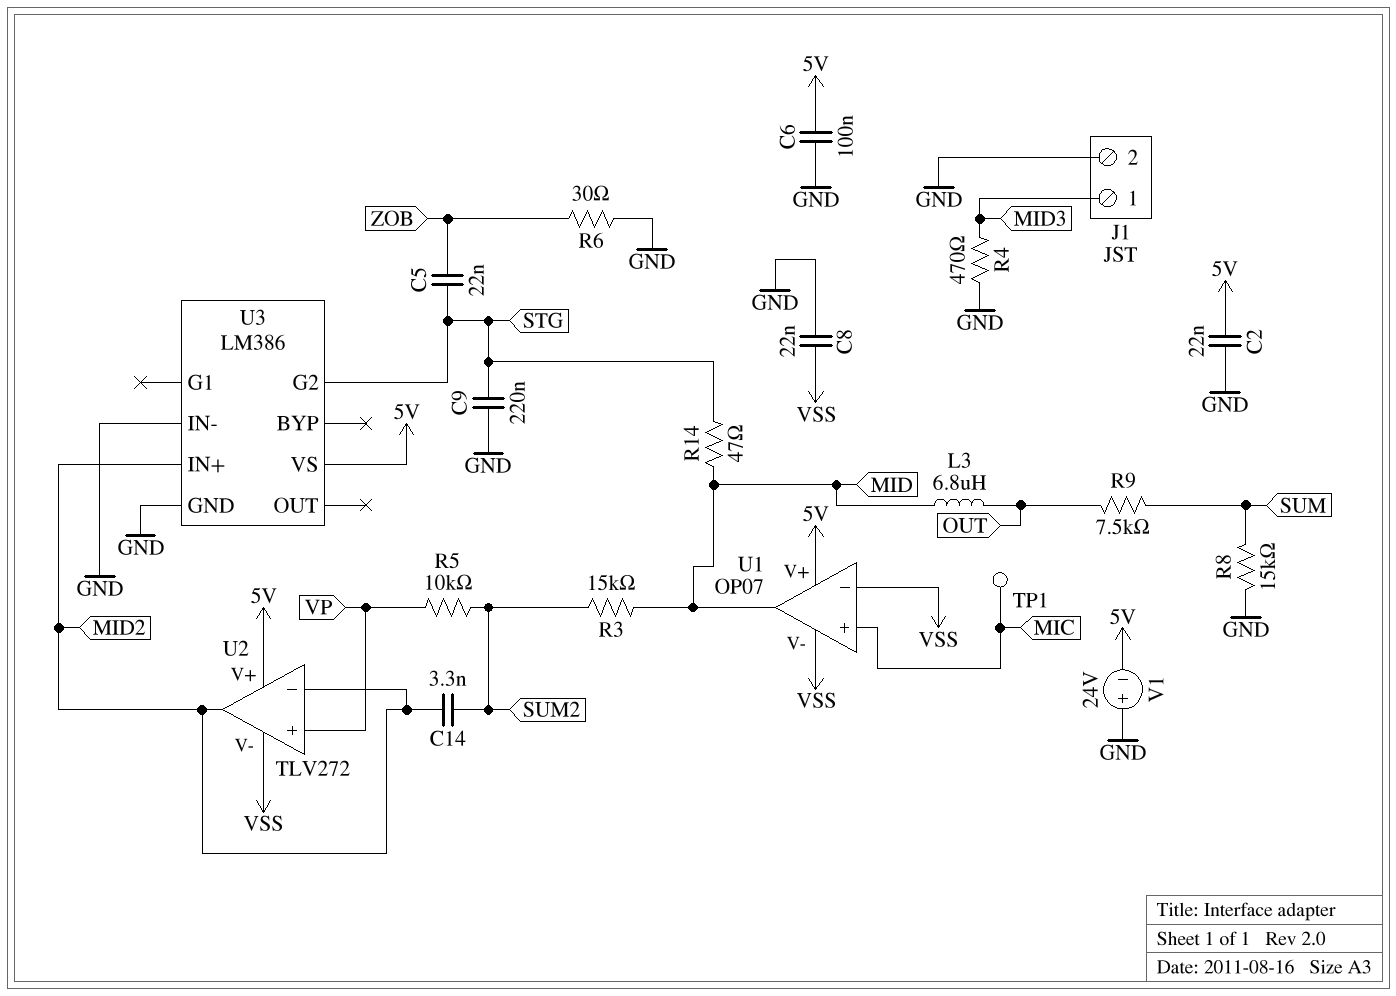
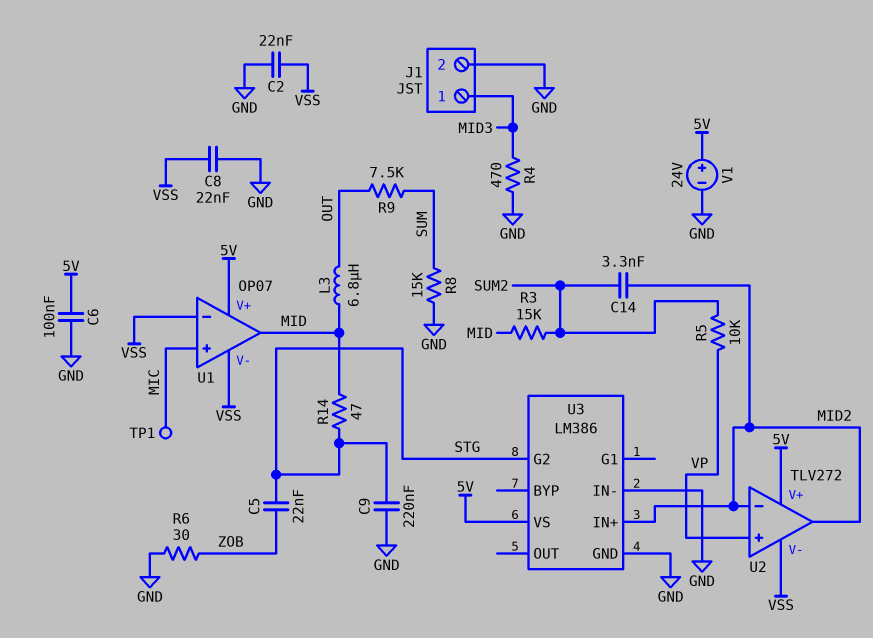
C2: 22nF (5V, GND) -> 22nF (GND, VSS)
V1: 24V (plus GND, minus 5V) -> 24V (plus 5V, minus GND)

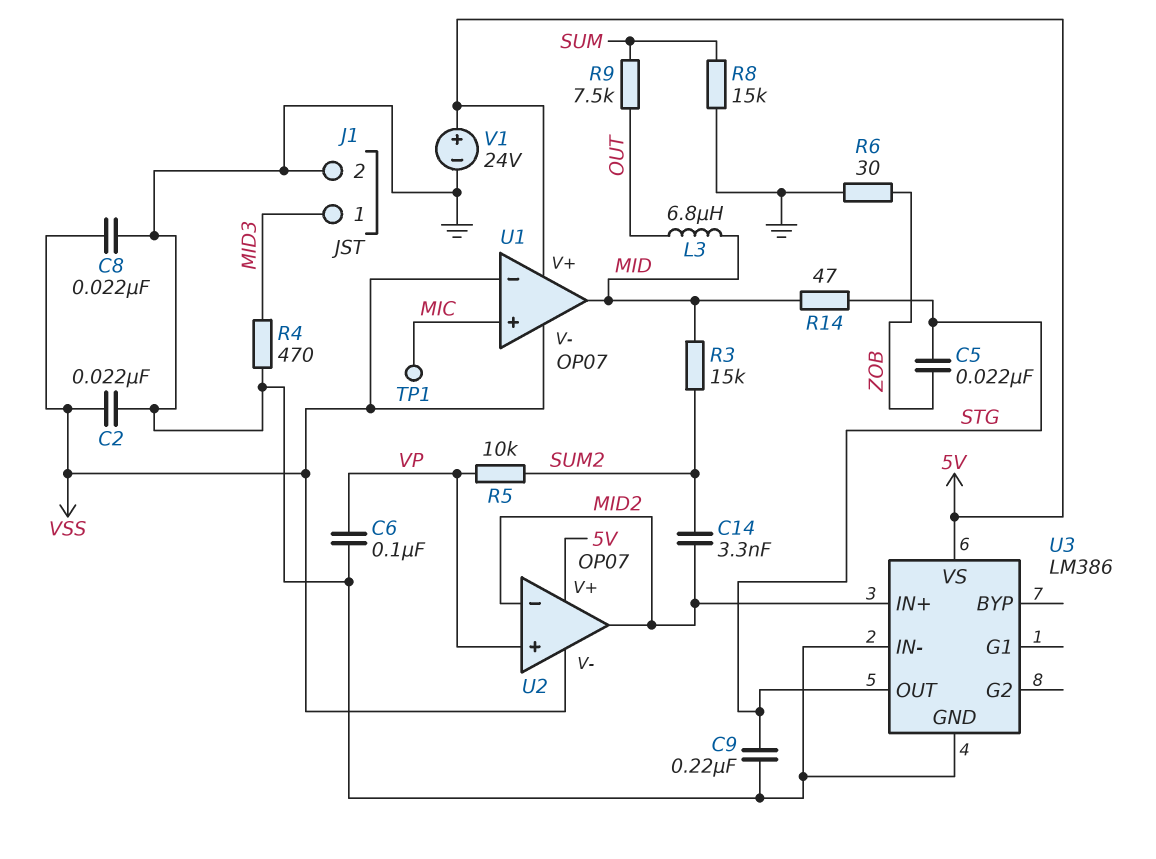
C6: 100nF (5V, GND) -> 100nF (GND, VP)
U2: TLV272 -> OP07
U3 pin G2: STG -> none
U3 pin OUT: none -> STG

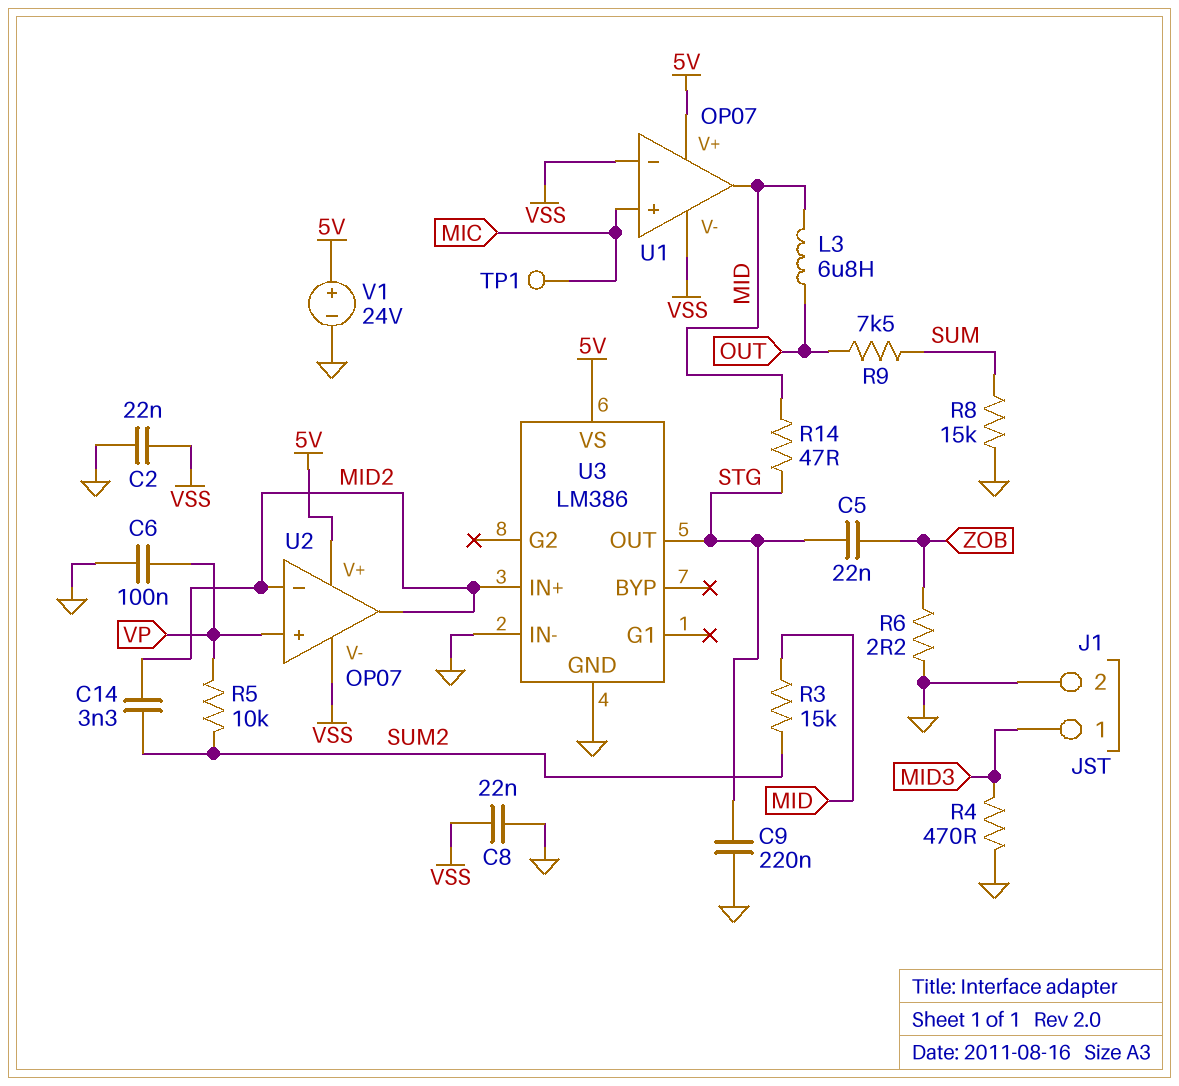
R6: 30 (GND, ZOB) -> 2.2 (GND, ZOB)

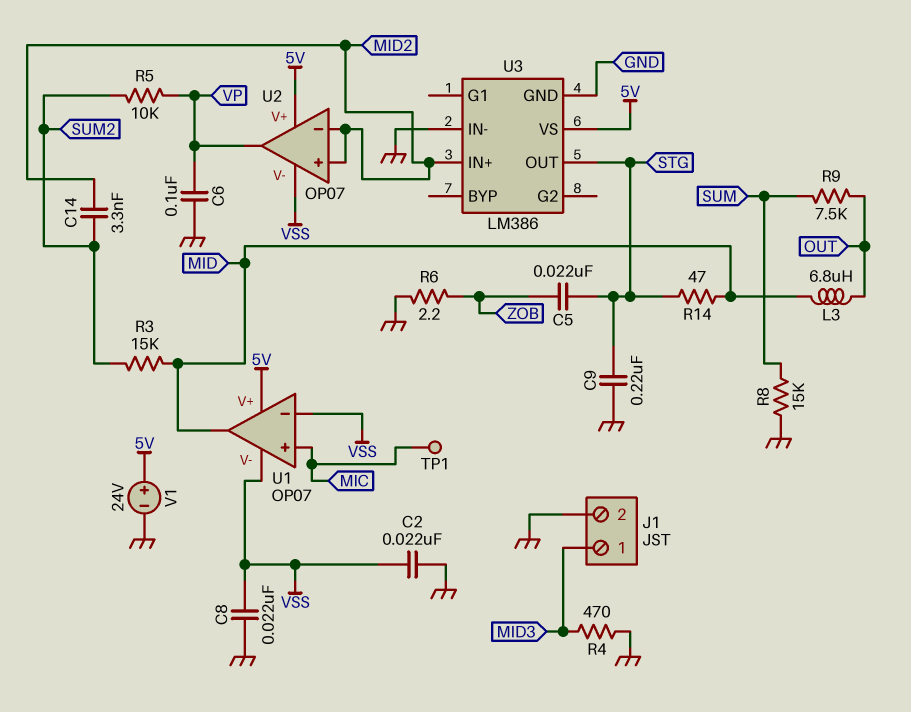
U2 pin in+: VP -> MID2
U2 pin out: MID2 -> VP

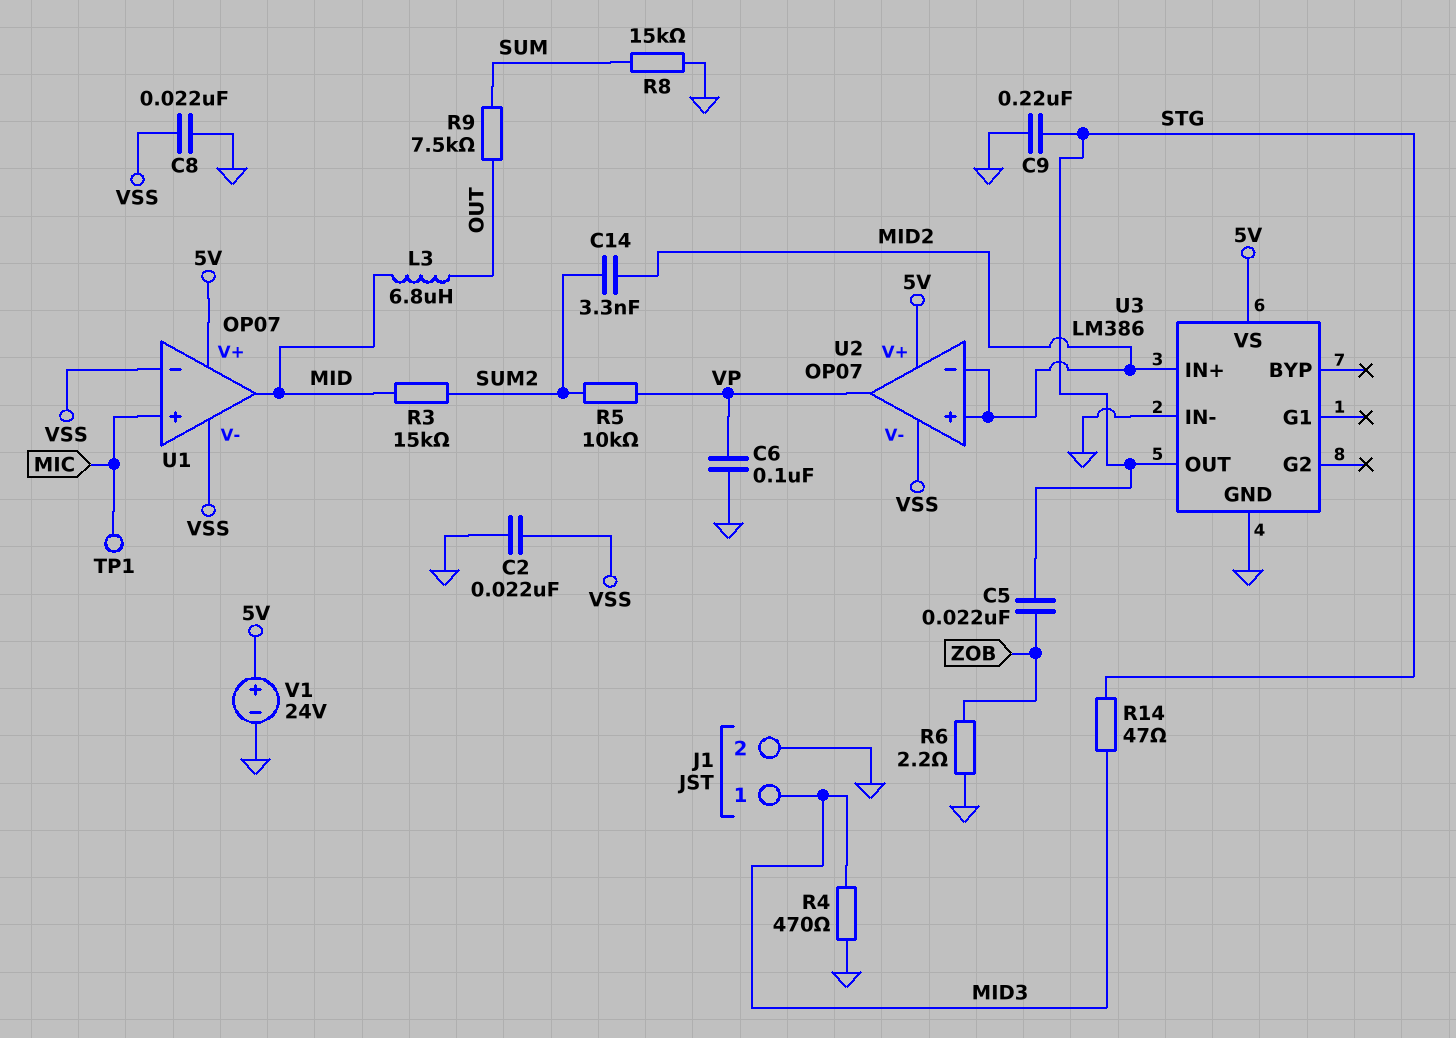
R14: 47 (MID, STG) -> 47 (MID3, STG)

